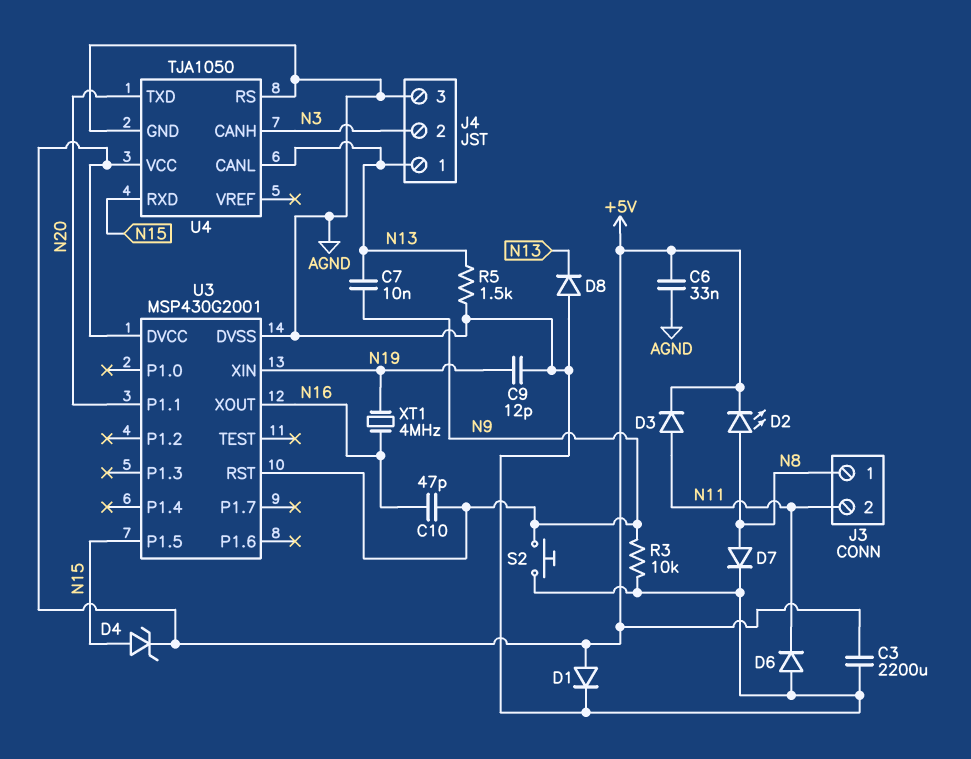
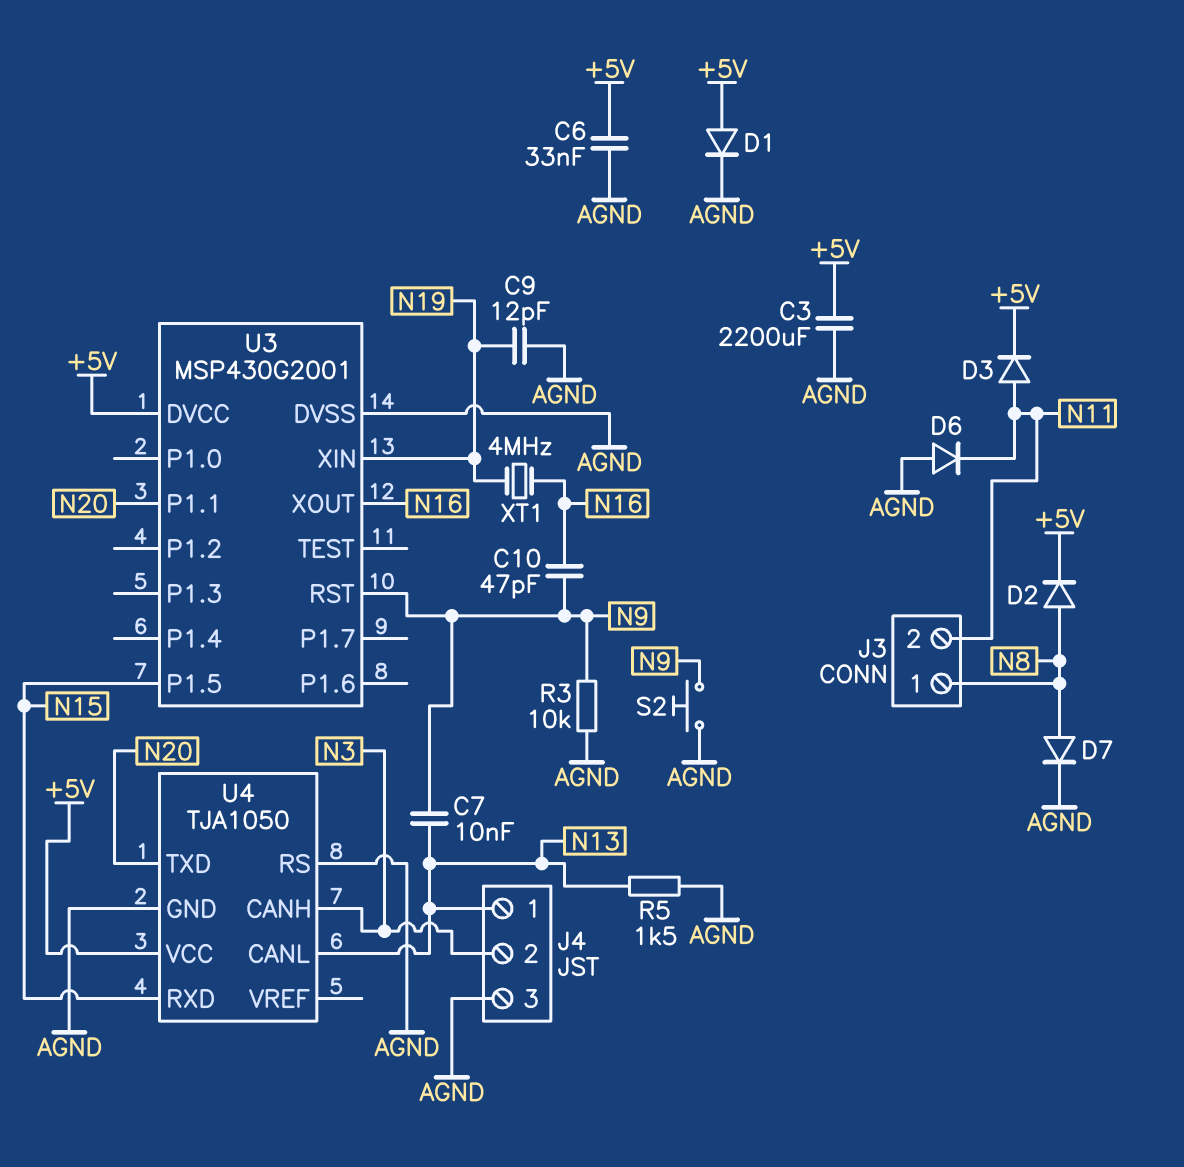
D2: LED (A N8, K +5V) -> diode (A N8, K +5V)
D4: zener (A N15, K +5V) -> none
D8: diode (A AGND, K N13) -> none

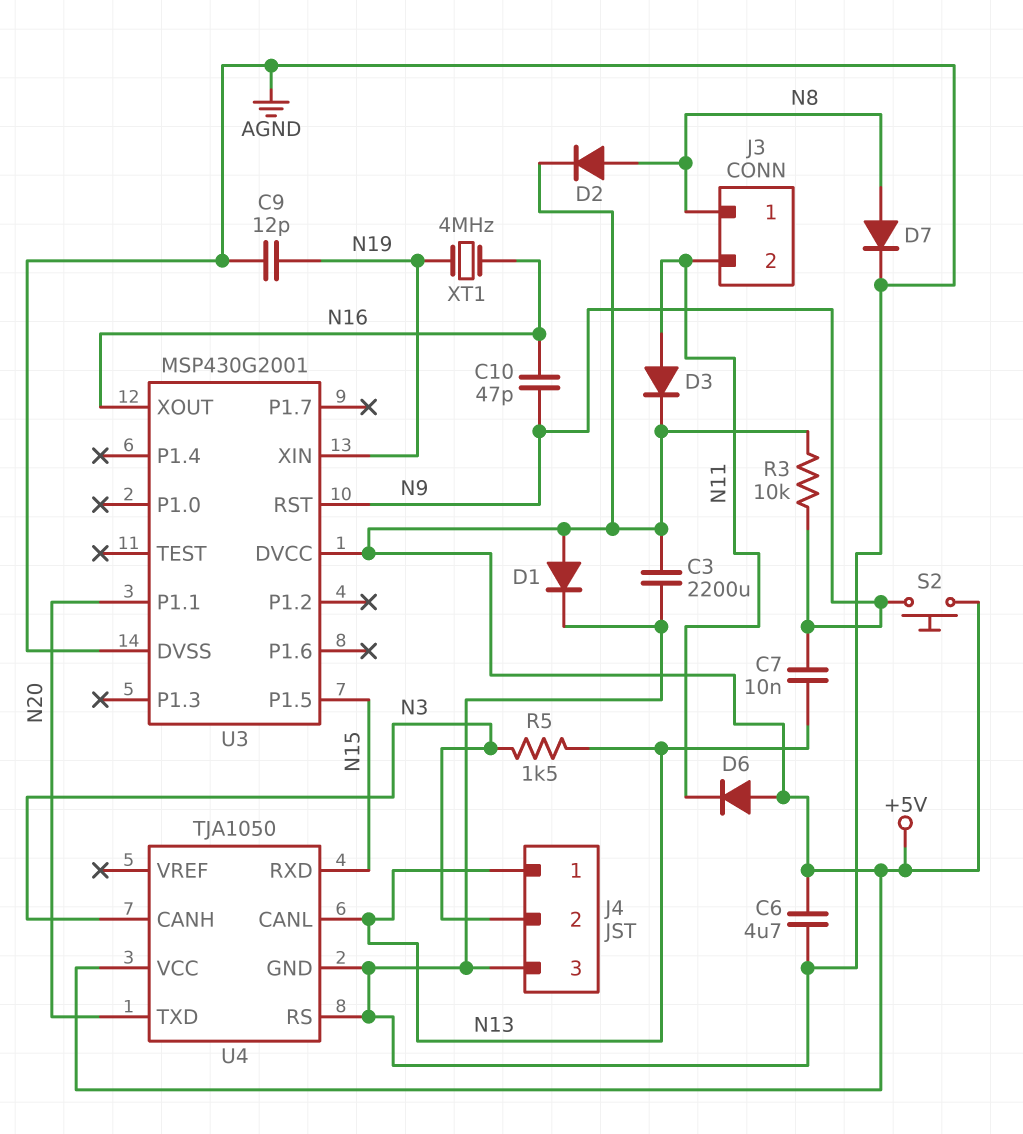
C6: 33nF (+5V, AGND) -> 4.7uF (+5V, AGND)
D6: diode (A AGND, K N11) -> diode (A +5V, K N11)
R3: 10k (AGND, N9) -> 10k (+5V, N9)
R5: 1.5k (AGND, N13) -> 1.5k (N3, N13)
S2: button (AGND, N9) -> button (+5V, N9)

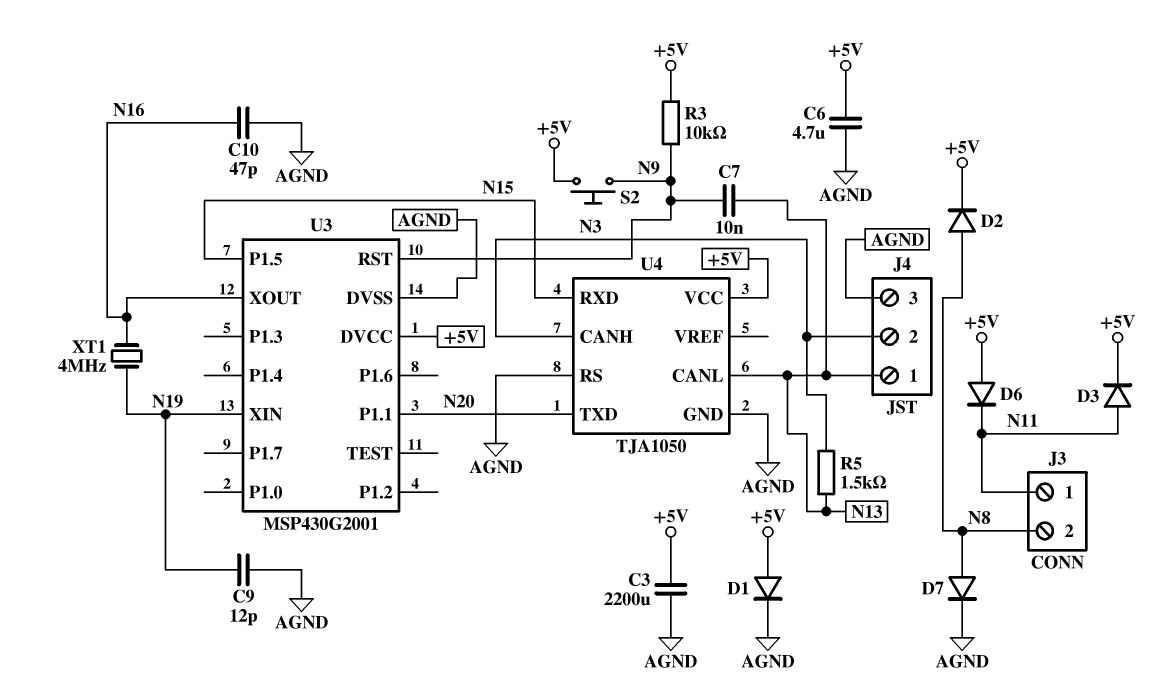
C10: 47pF (N9, N16) -> 47pF (AGND, N16)
J3 pin 1: N8 -> N11
J3 pin 2: N11 -> N8

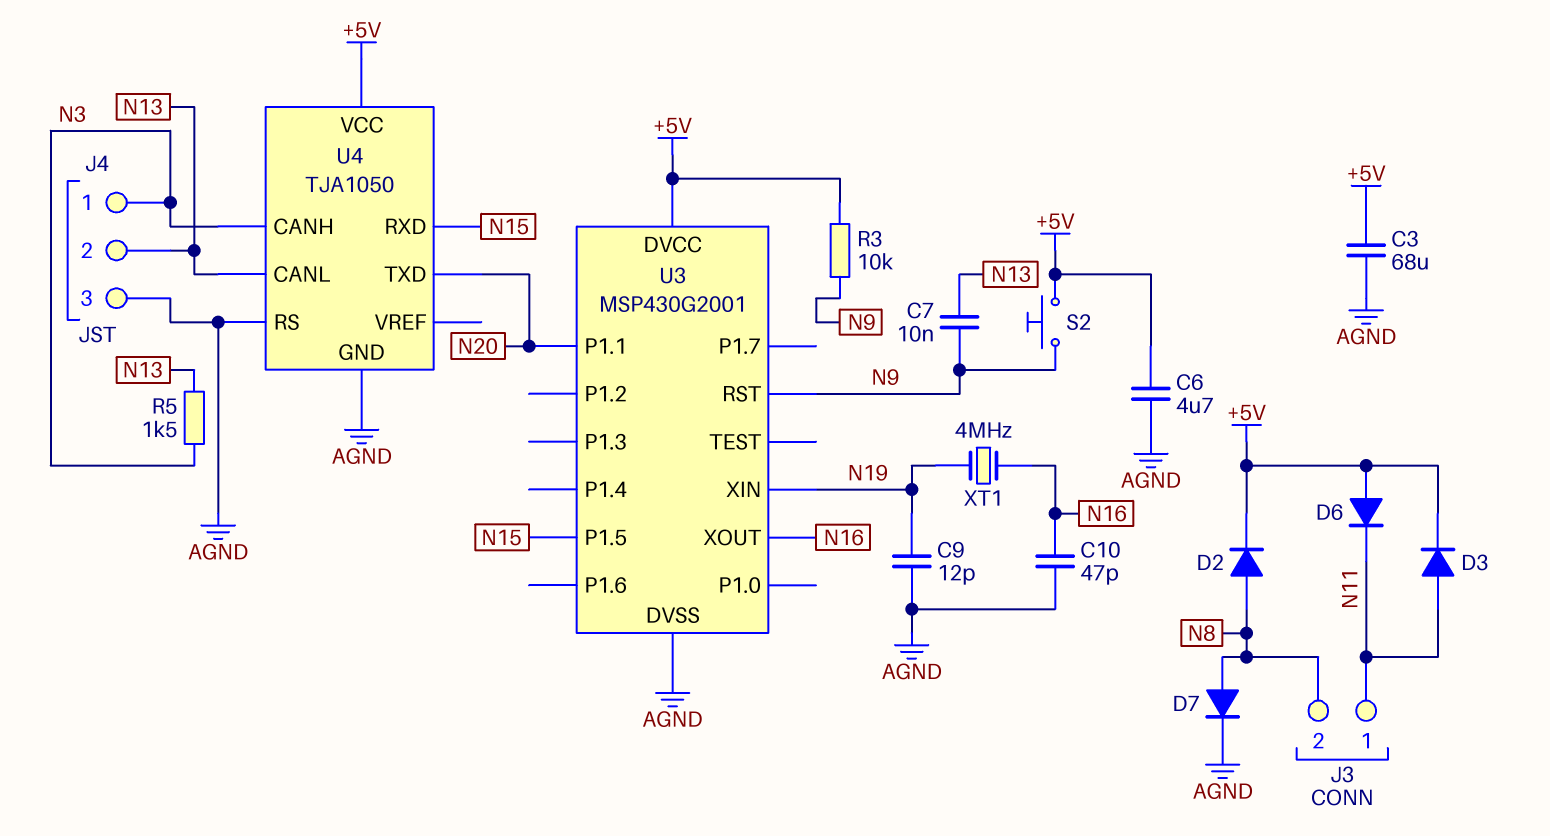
C3: 2200uF (+5V, AGND) -> 68uF (+5V, AGND)
D1: diode (A +5V, K AGND) -> none
J4 pin 1: N13 -> N3
J4 pin 2: N3 -> N13

